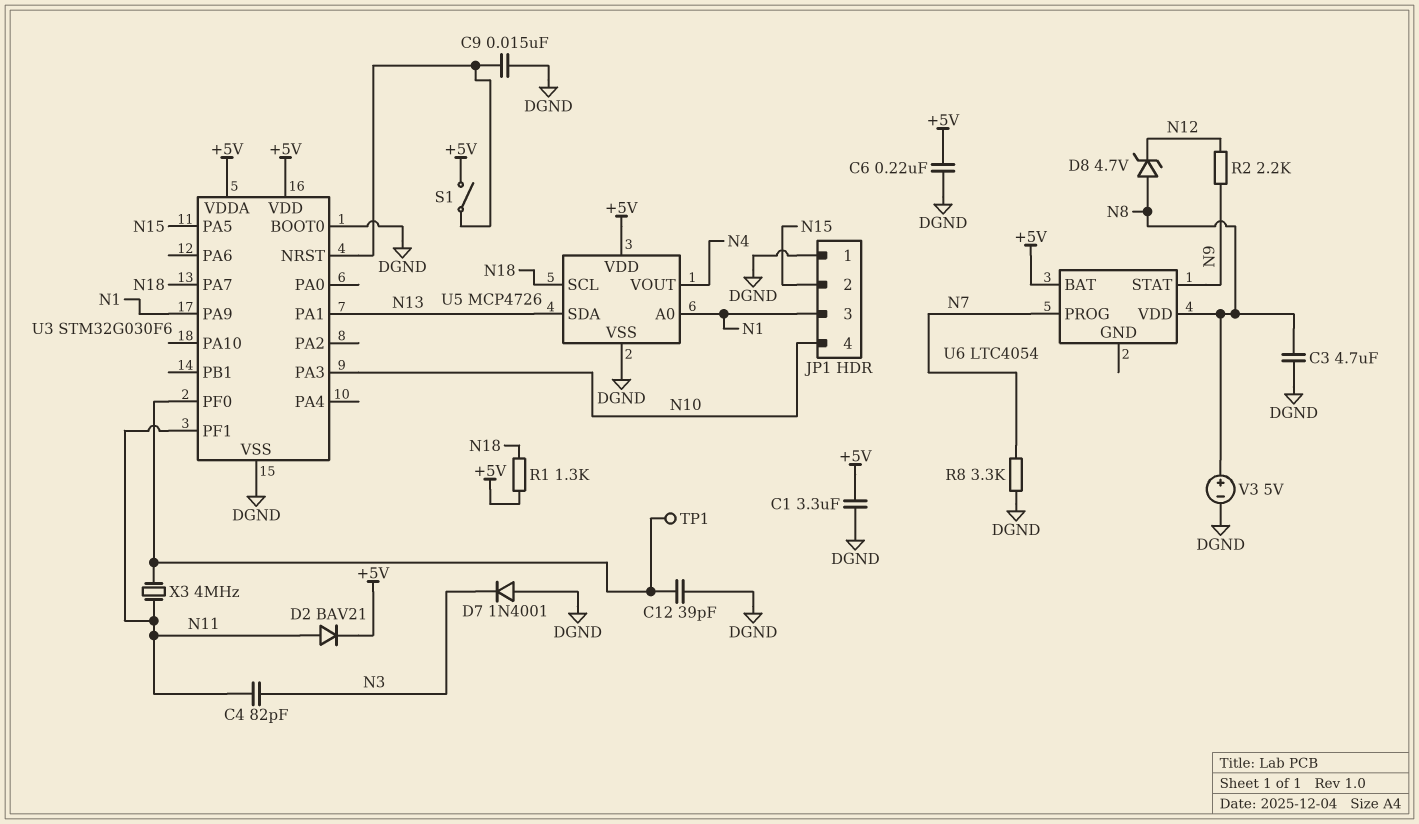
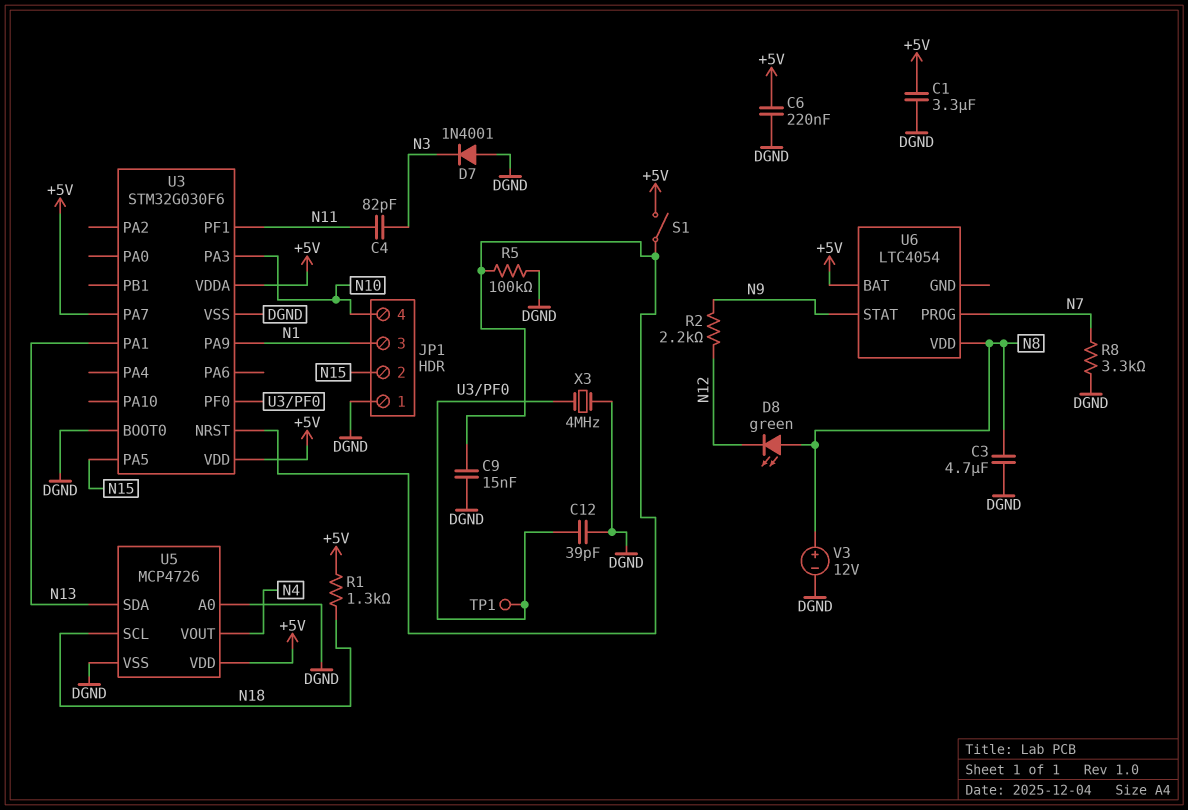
D2: diode BAV21 (A N11, K +5V) -> none
D8: zener 4.7V (A N8, K N12) -> LED green (A N8, K N12)
R5: none -> 100k (DGND, U3/NRST)
U3 pin PA7: N18 -> +5V
U5 pin A0: N1 -> DGND
V3: 5V (plus N8, minus DGND) -> 12V (plus N8, minus DGND)
X3: 4MHz (N11, U3/PF0) -> 4MHz (DGND, U3/PF0)

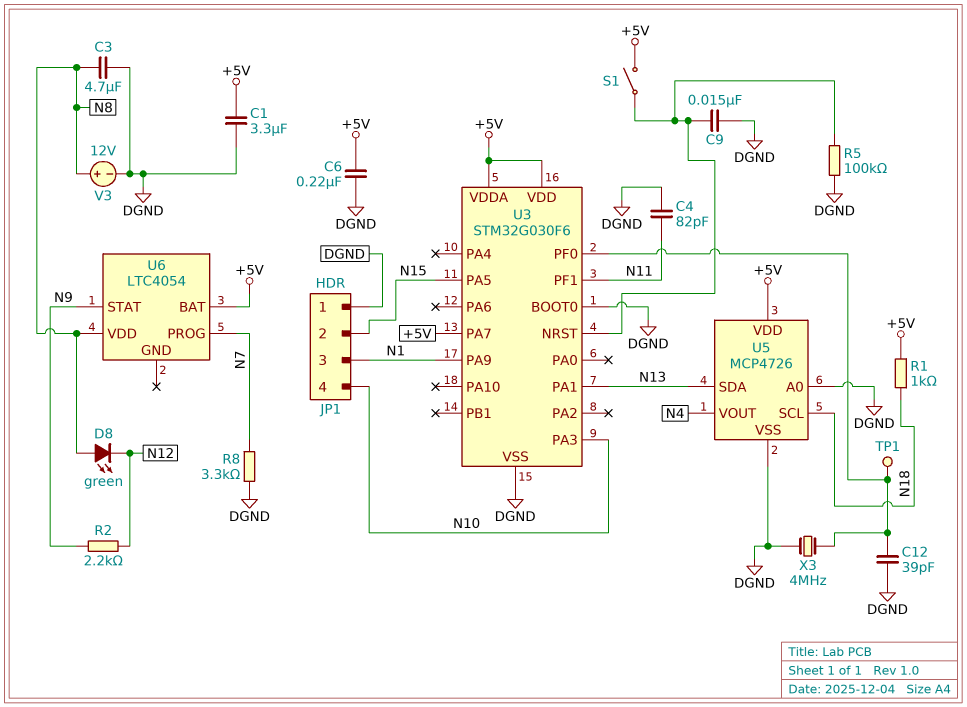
C4: 82pF (N3, N11) -> 82pF (DGND, N11)
D7: diode 1N4001 (A DGND, K N3) -> none
R1: 1.3k (+5V, N18) -> 1k (+5V, N18)

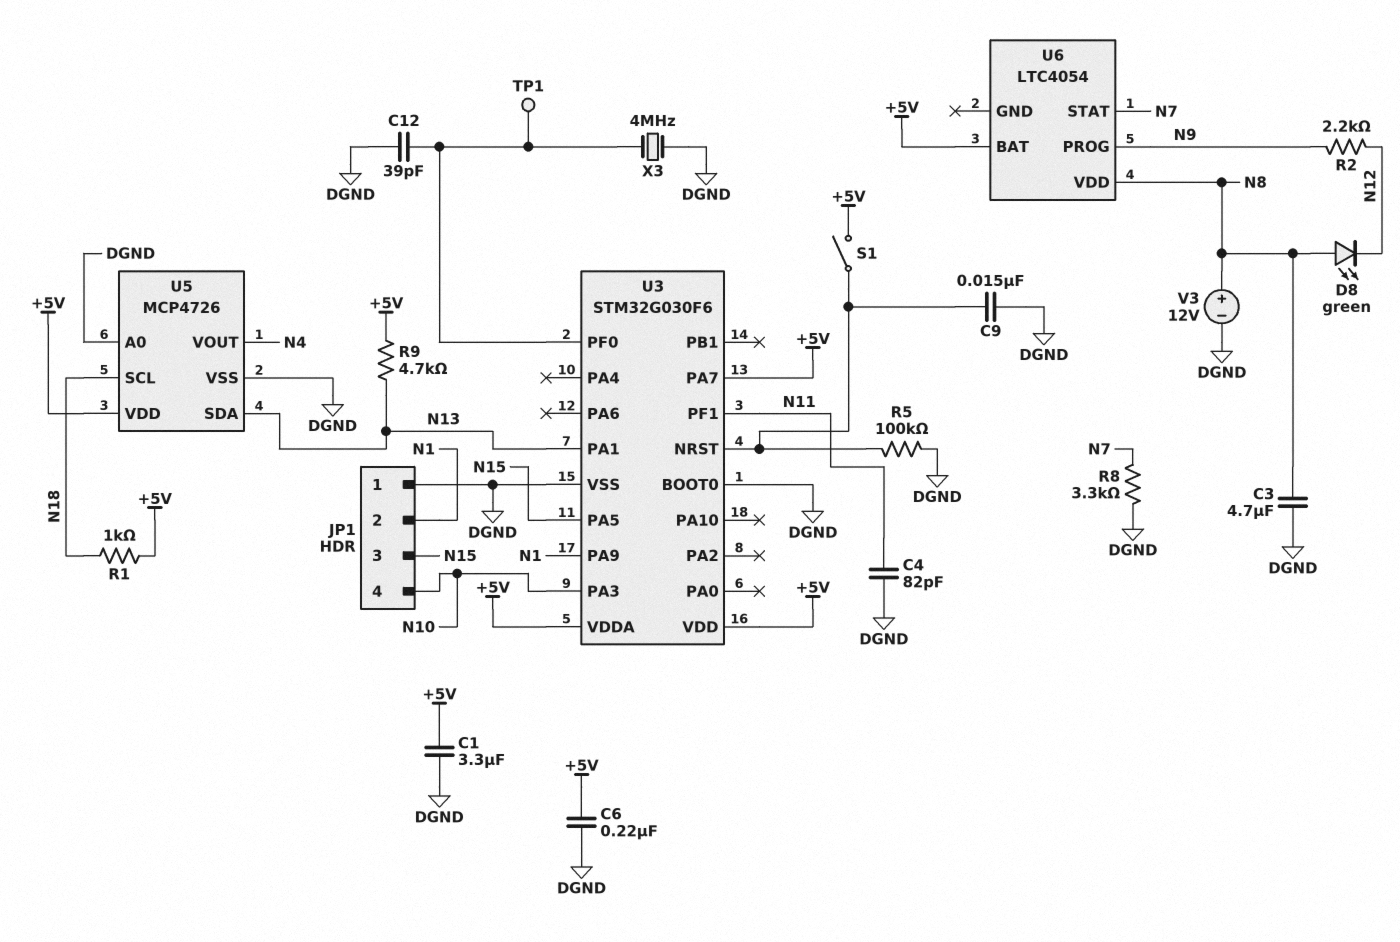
JP1 pin 2: N15 -> N1
JP1 pin 3: N1 -> N15
R9: none -> 4.7k (+5V, N13)
U6 pin PROG: N7 -> N9
U6 pin STAT: N9 -> N7

